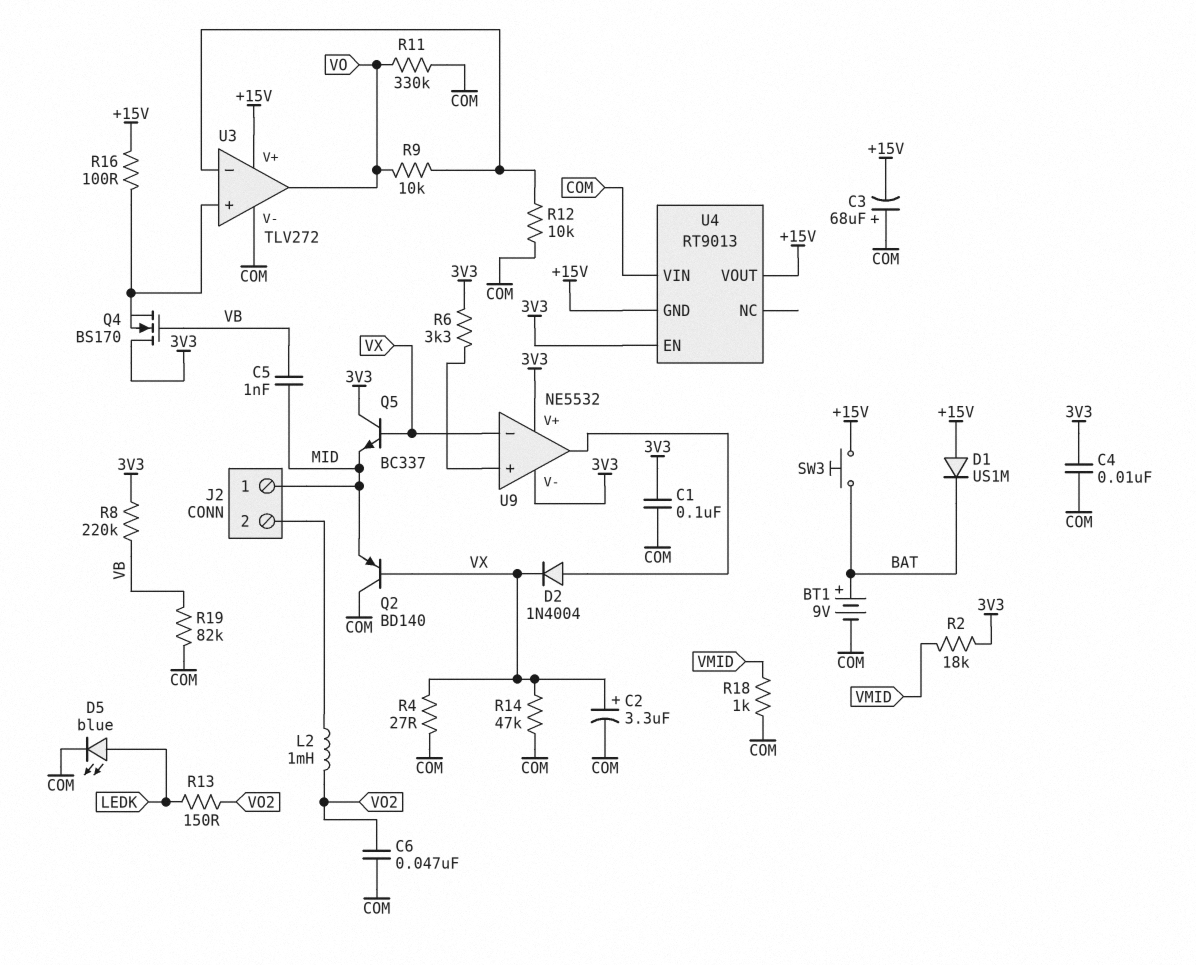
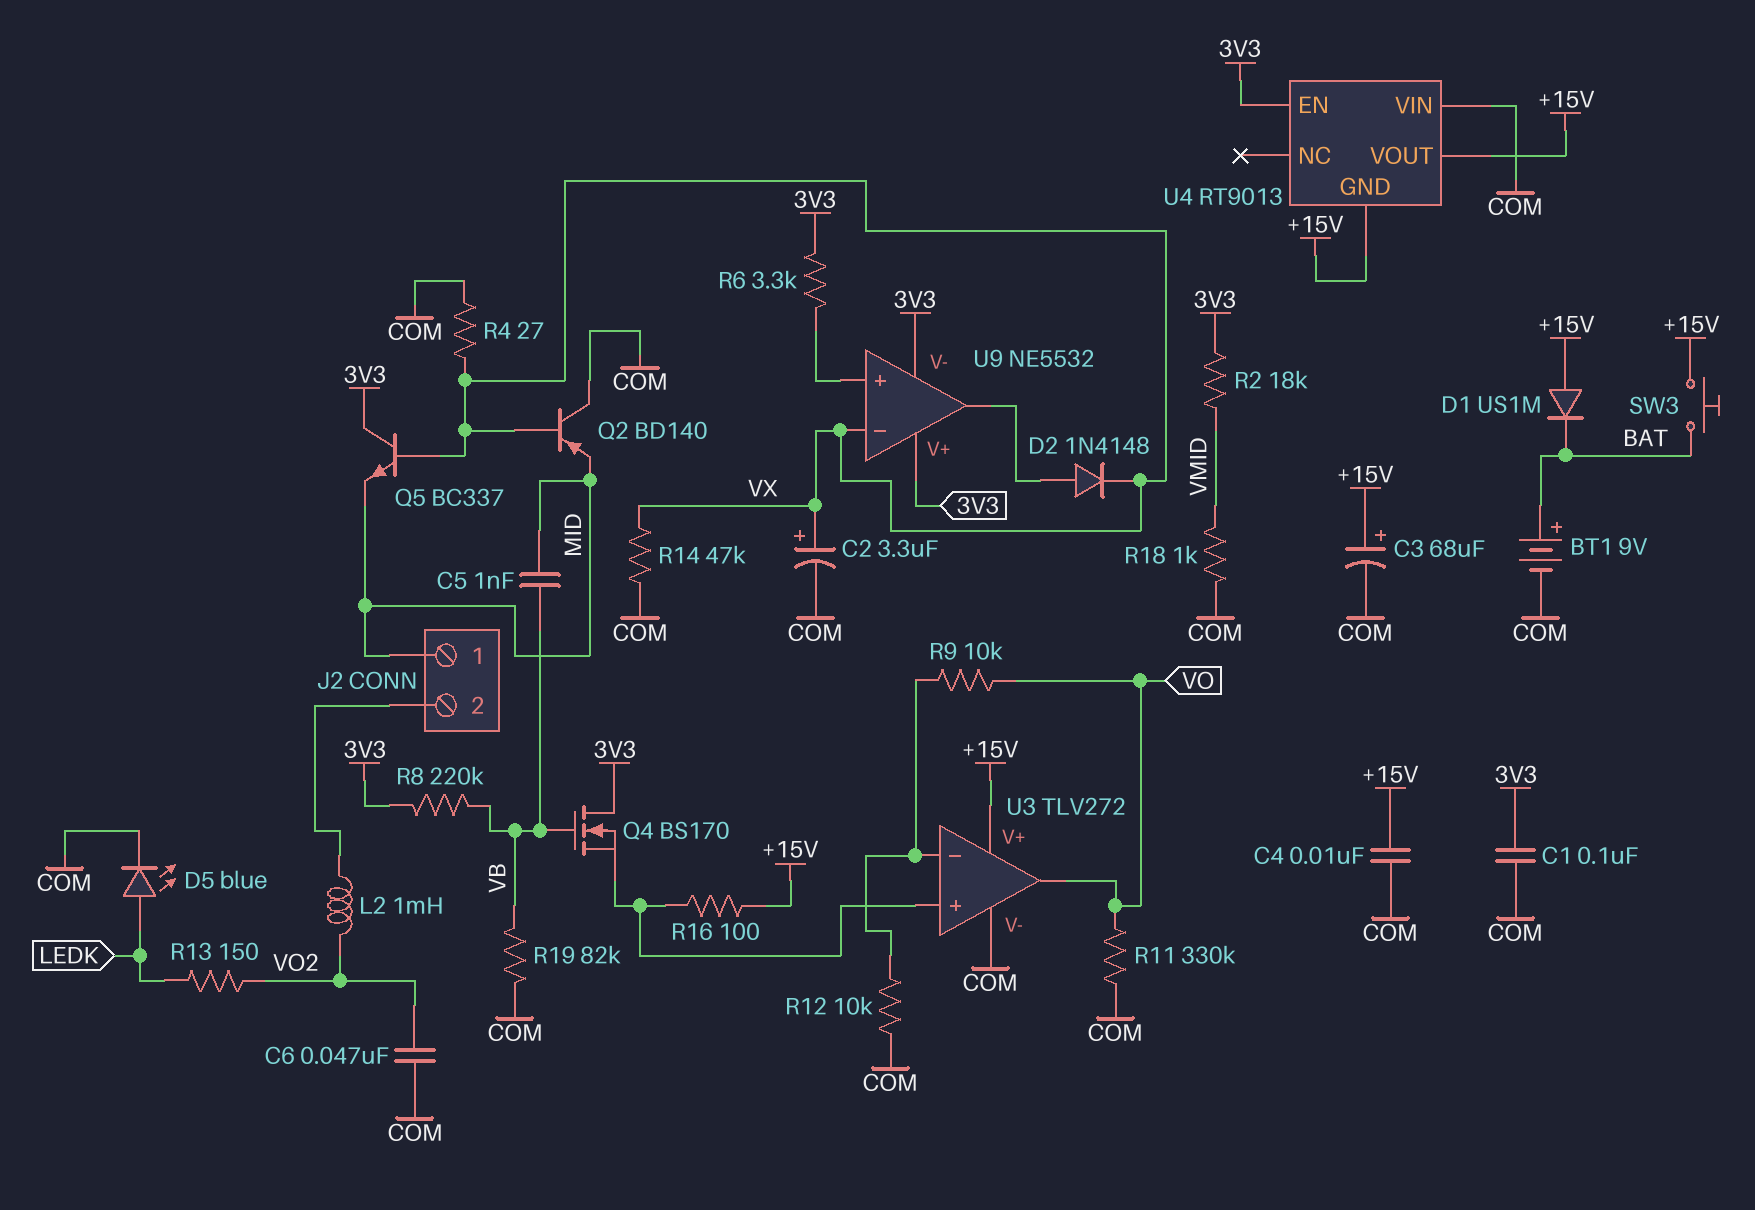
C3: 68uF (plus COM, minus +15V) -> 68uF (plus +15V, minus COM)
C4: 10nF (3V3, COM) -> 10nF (+15V, COM)
D2: diode 1N4004 (A U9/out, K VX) -> diode 1N4148 (A U9/out, K VX)

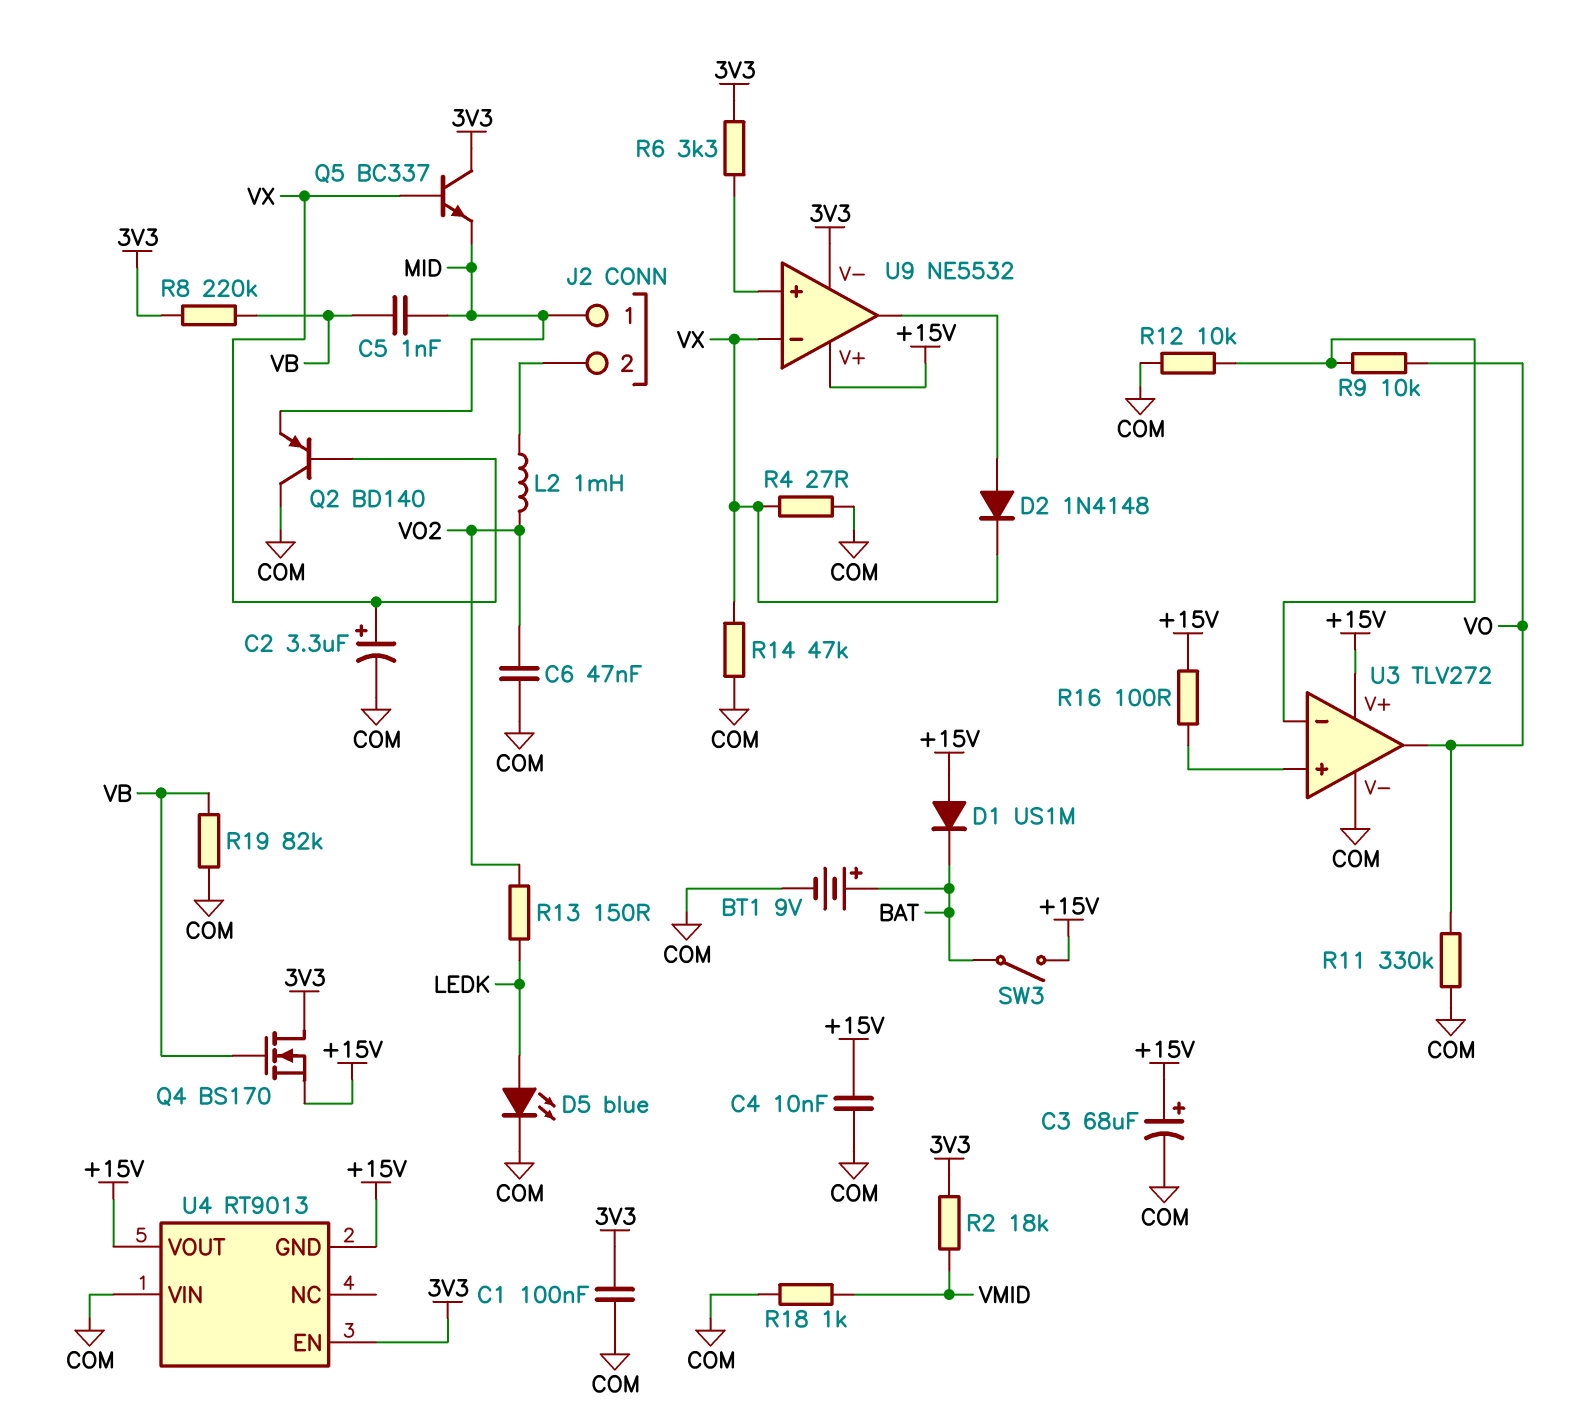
Q4: NMOS BS170 (G VB, D 3V3, S U3/in+) -> NMOS BS170 (G VB, D 3V3, S +15V)
SW3: button (+15V, BAT) -> switch (+15V, BAT)
U9 pin V+: 3V3 -> +15V

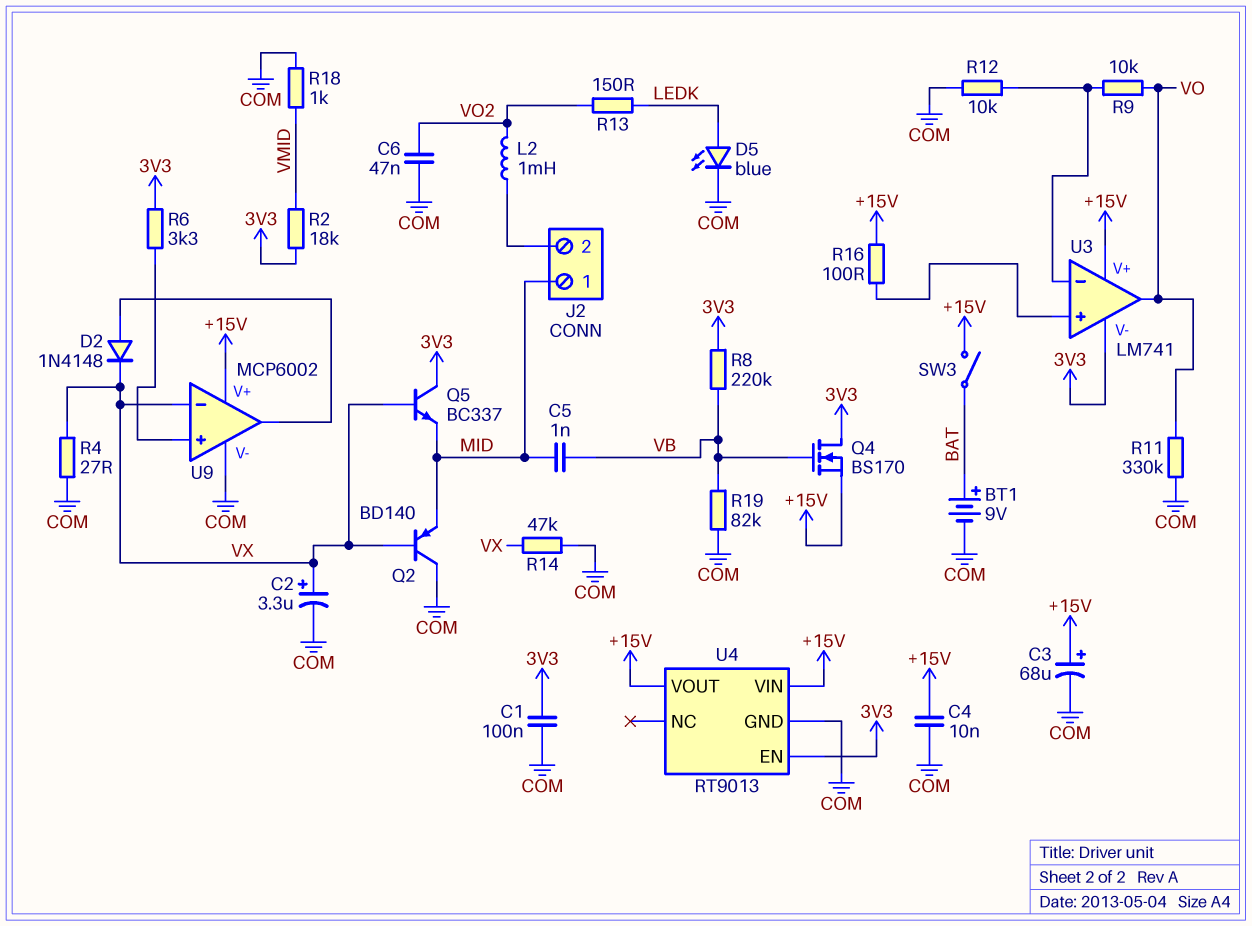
D1: diode US1M (A +15V, K BAT) -> none
U3: TLV272 -> LM741
U3 pin V-: COM -> 3V3
U4 pin GND: +15V -> COM
U4 pin VIN: COM -> +15V
U9: NE5532 -> MCP6002
U9 pin V-: 3V3 -> COM

